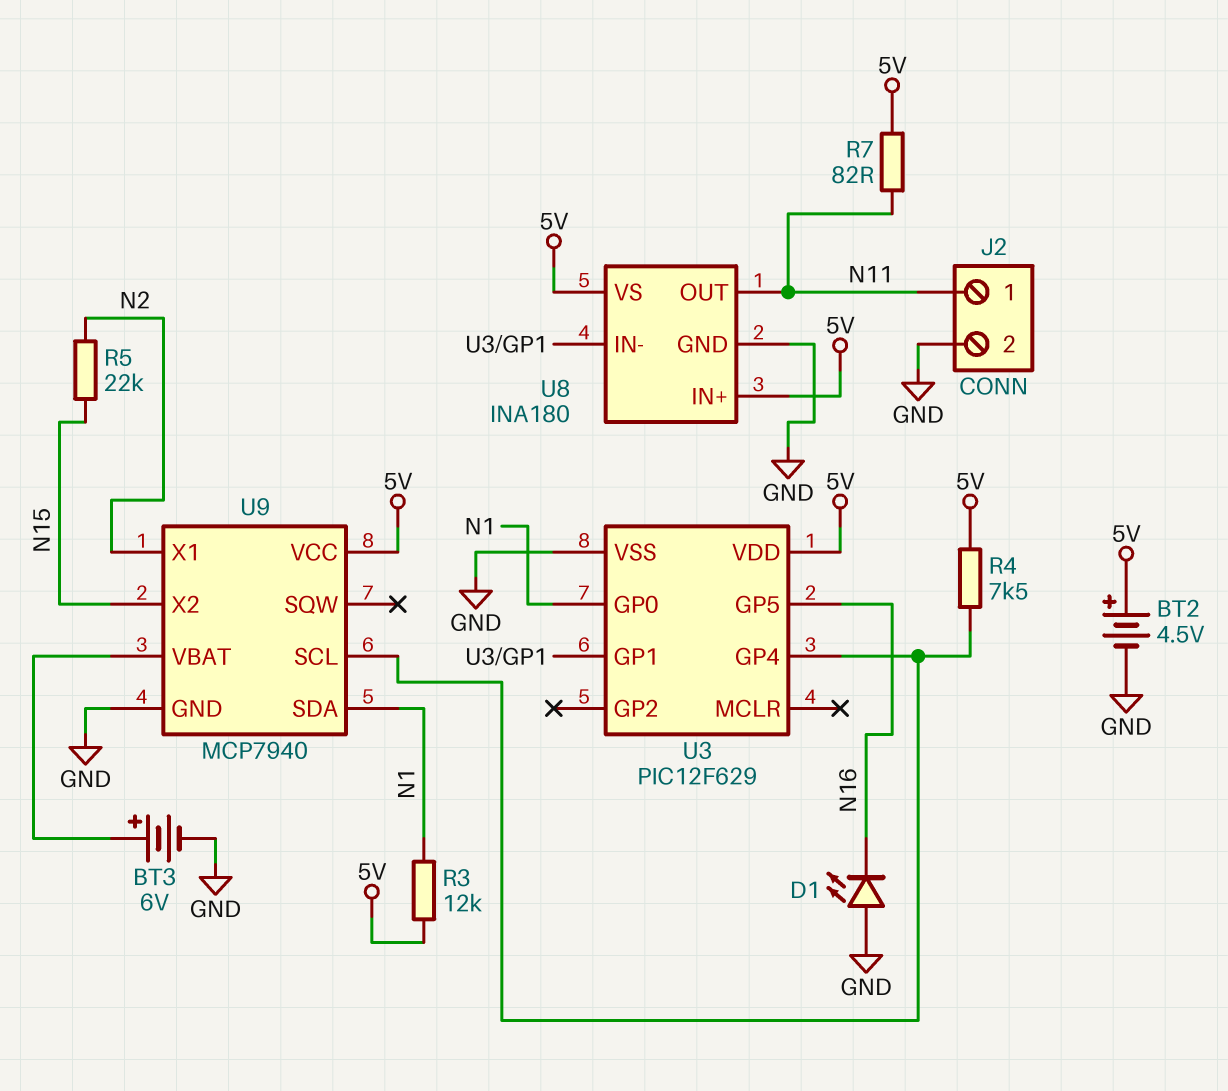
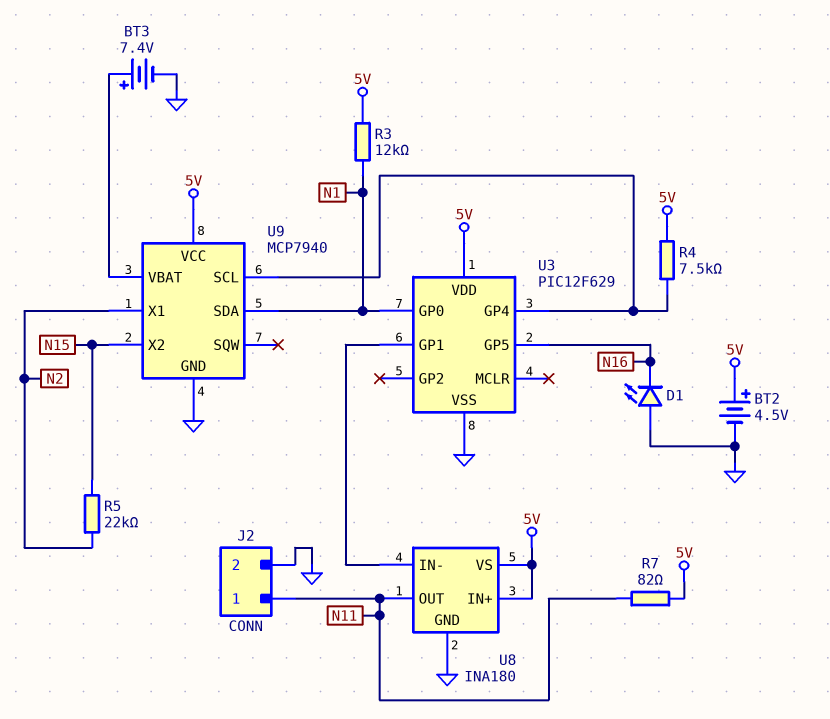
BT3: 6V (plus U9/VBAT, minus GND) -> 7.4V (plus U9/VBAT, minus GND)

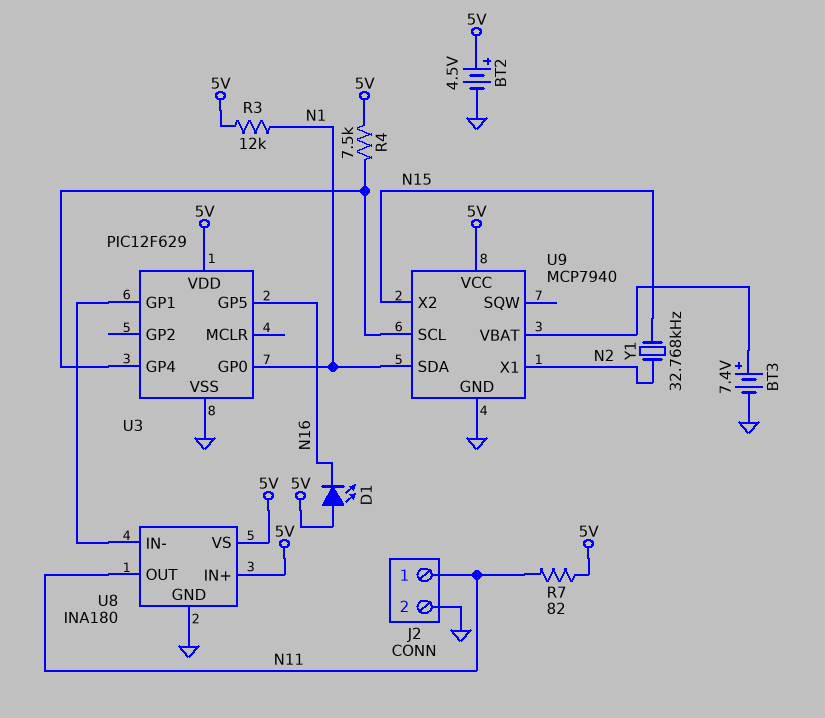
D1: LED (A GND, K N16) -> LED (A 5V, K N16)
R5: 22k (N2, N15) -> none
Y1: none -> 32.768kHz (N2, N15)

